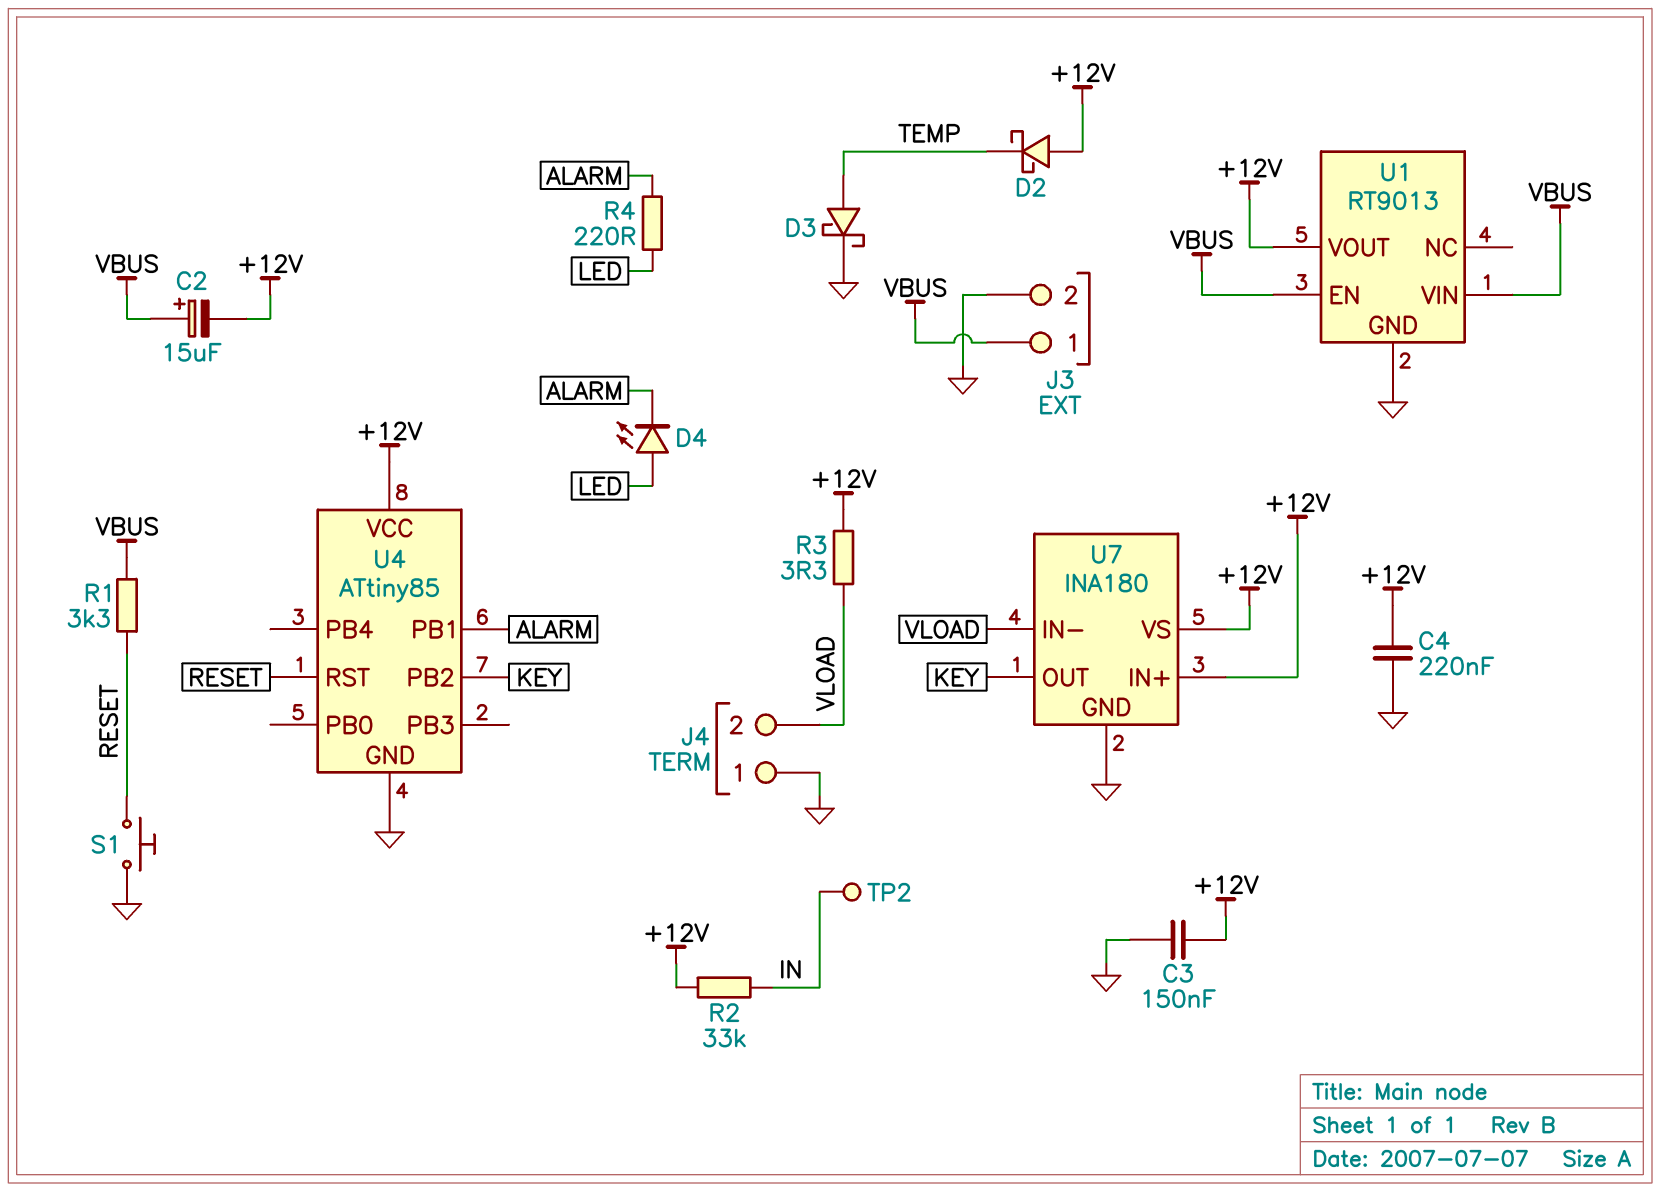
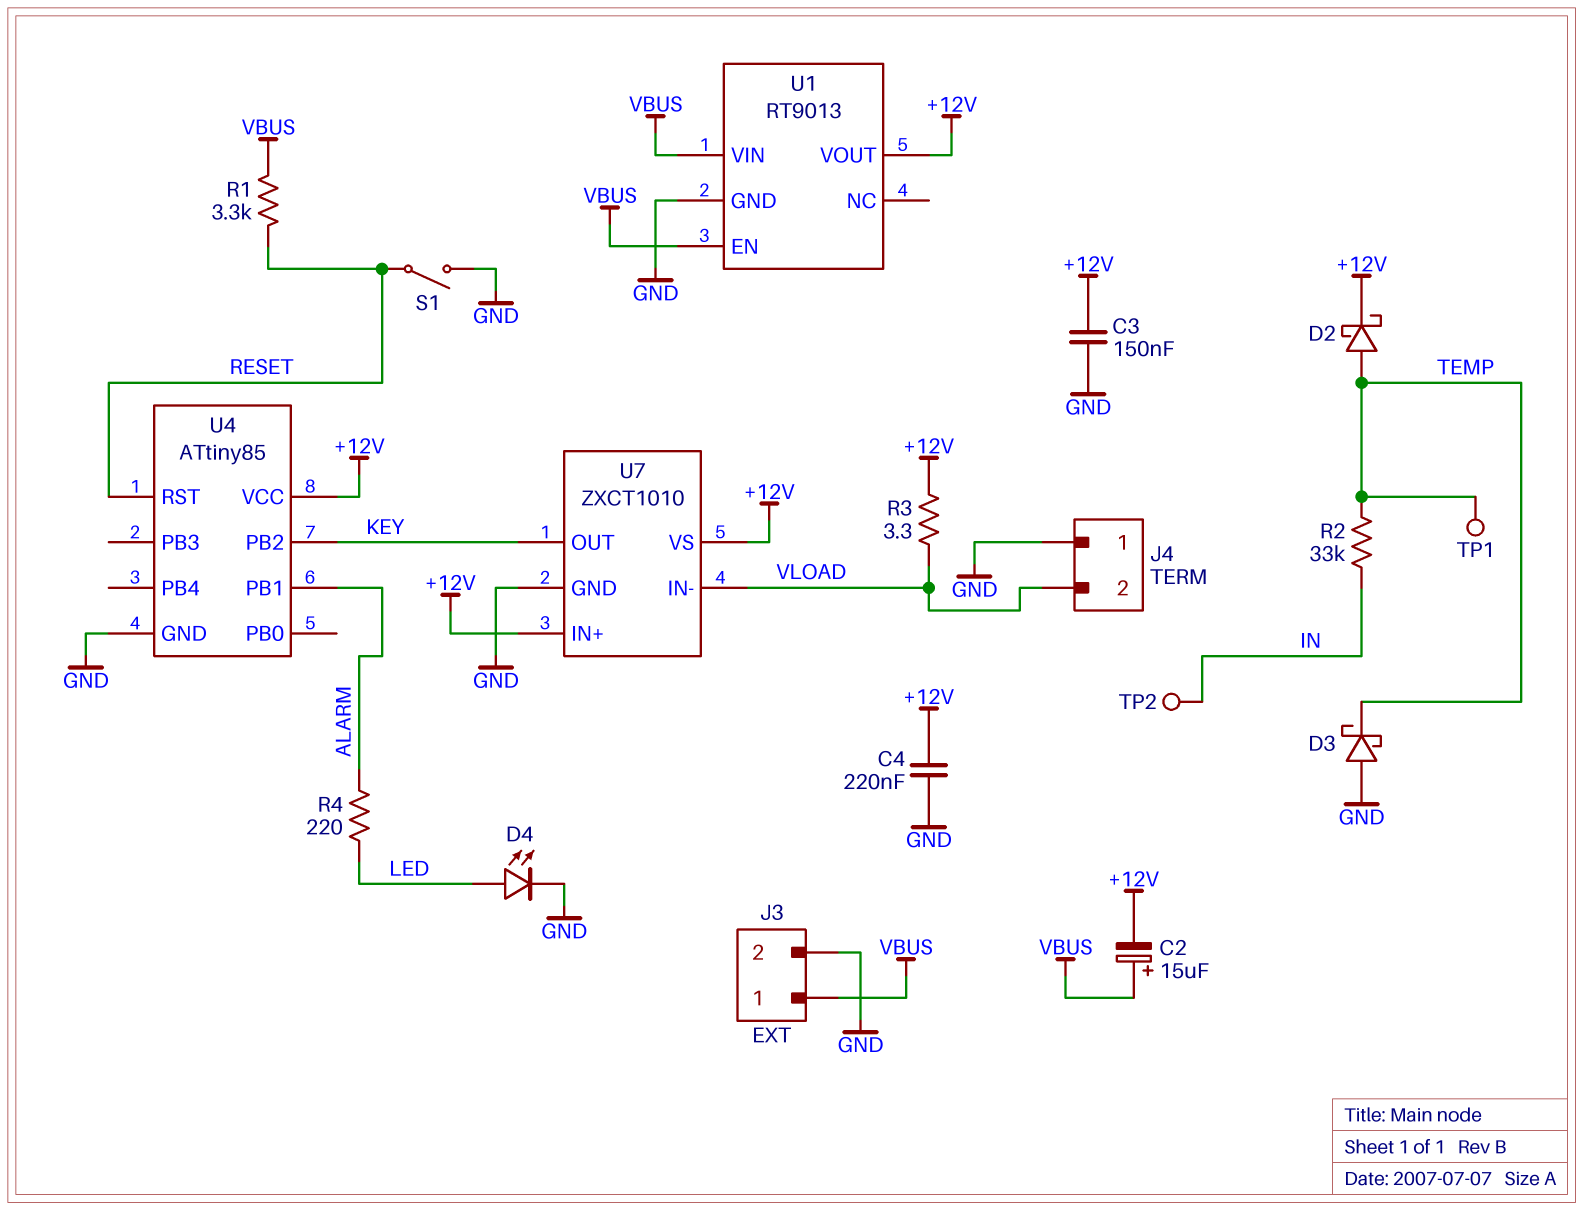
D2: schottky (A +12V, K TEMP) -> schottky (A TEMP, K +12V)
D3: schottky (A TEMP, K GND) -> schottky (A GND, K TEMP)
D4: LED (A LED, K ALARM) -> LED (A LED, K GND)
R2: 33k (+12V, IN) -> 33k (IN, TEMP)
S1: button (GND, RESET) -> switch (GND, RESET)
TP1: none -> test point (TEMP)
U7: INA180 -> ZXCT1010

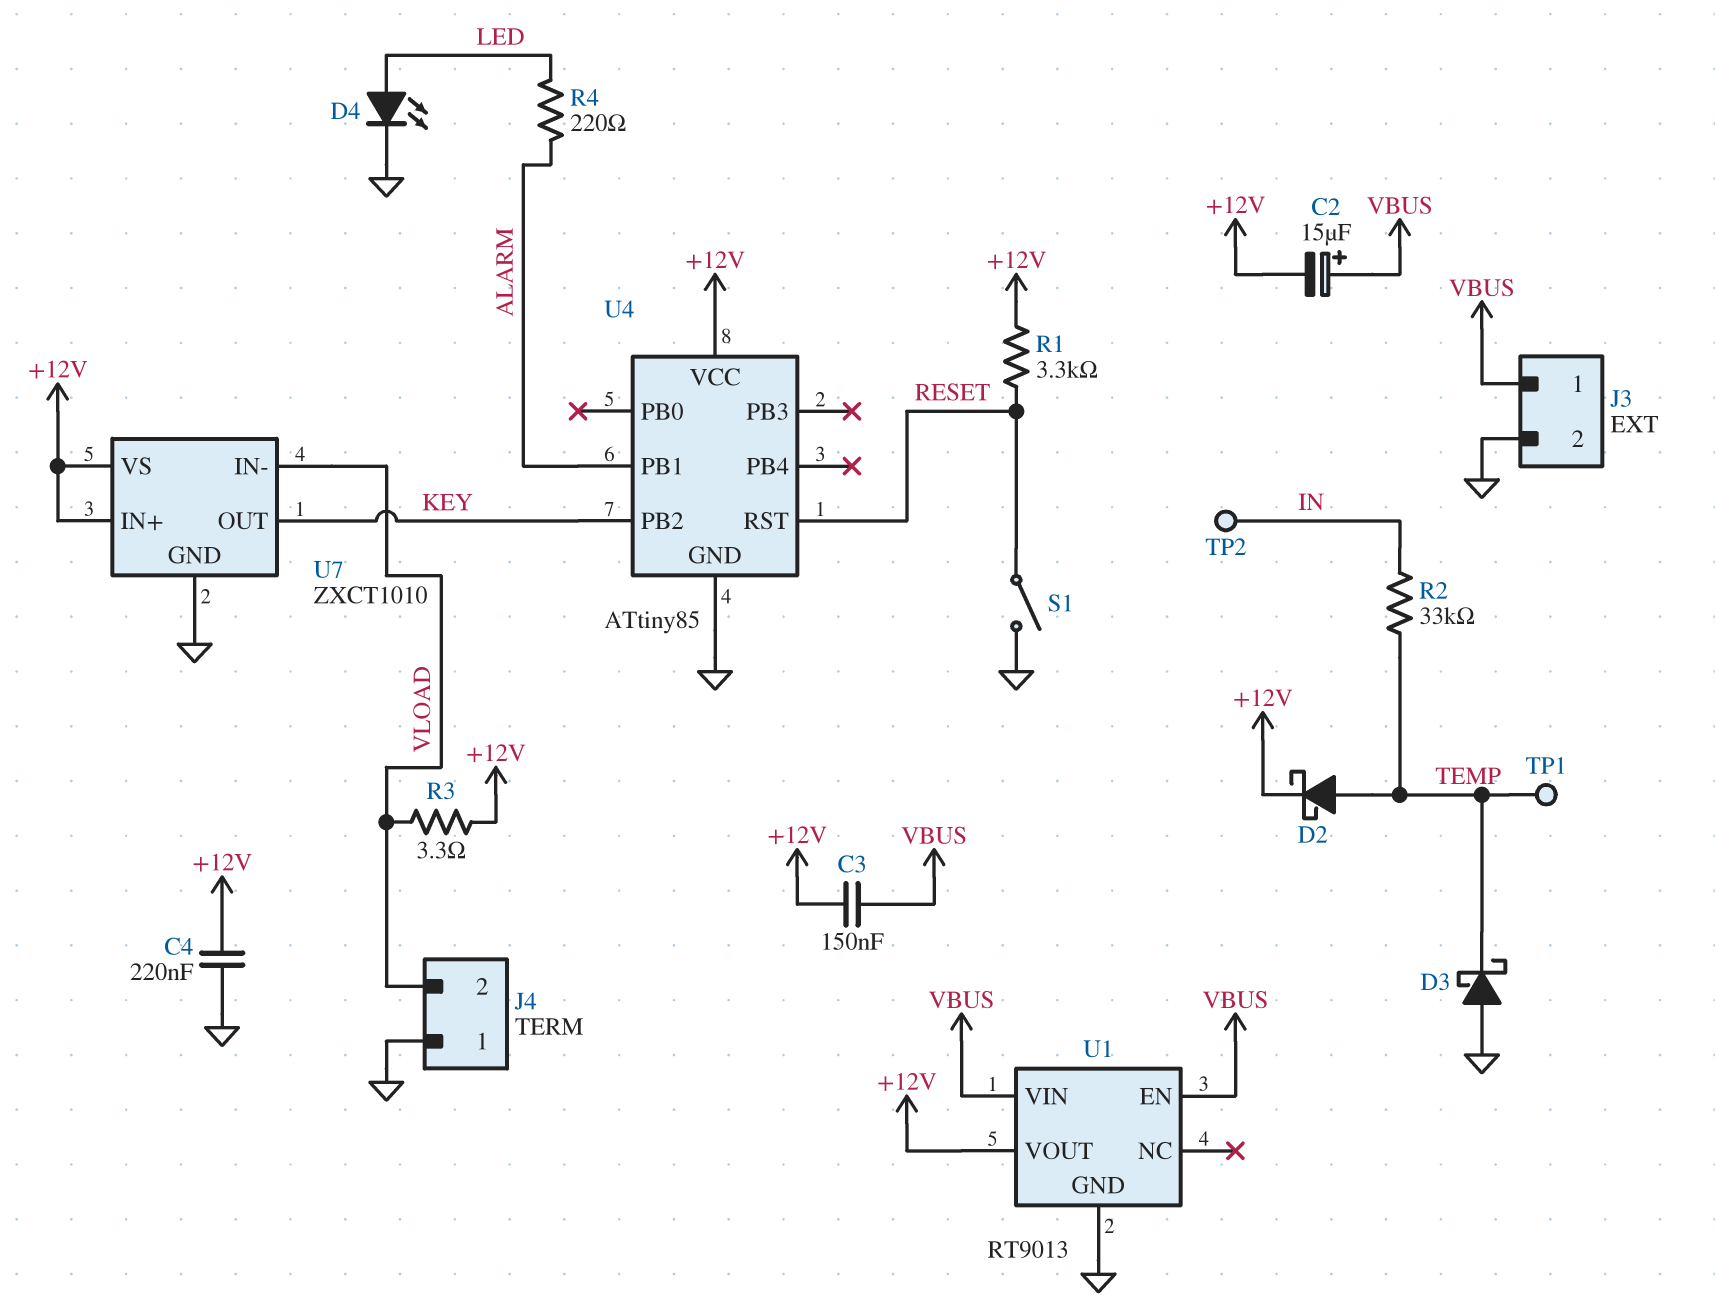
C3: 150nF (+12V, GND) -> 150nF (+12V, VBUS)
R1: 3.3k (RESET, VBUS) -> 3.3k (+12V, RESET)

